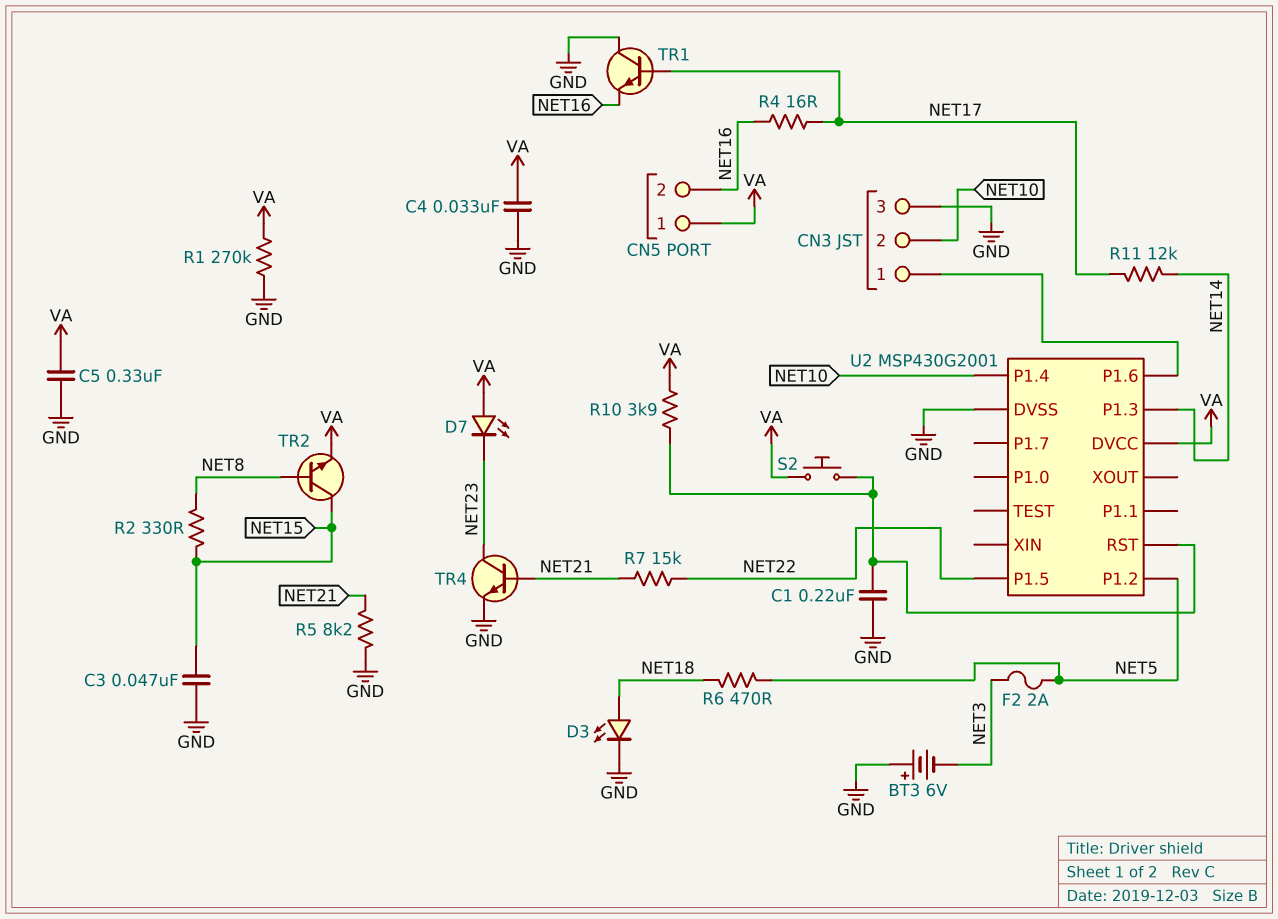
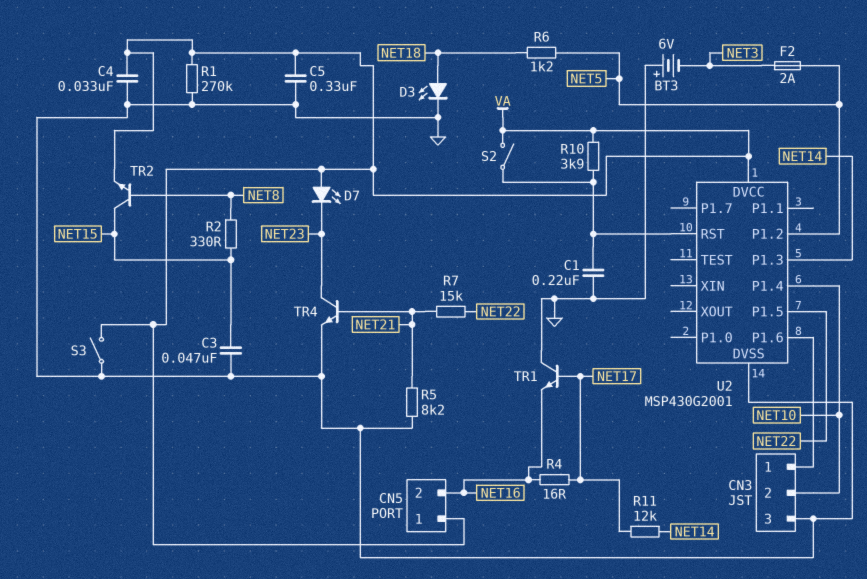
R6: 470 (NET5, NET18) -> 1.2k (NET5, NET18)
S2: button (U2/RST, VA) -> switch (U2/RST, VA)
S3: none -> switch (GND, VA)

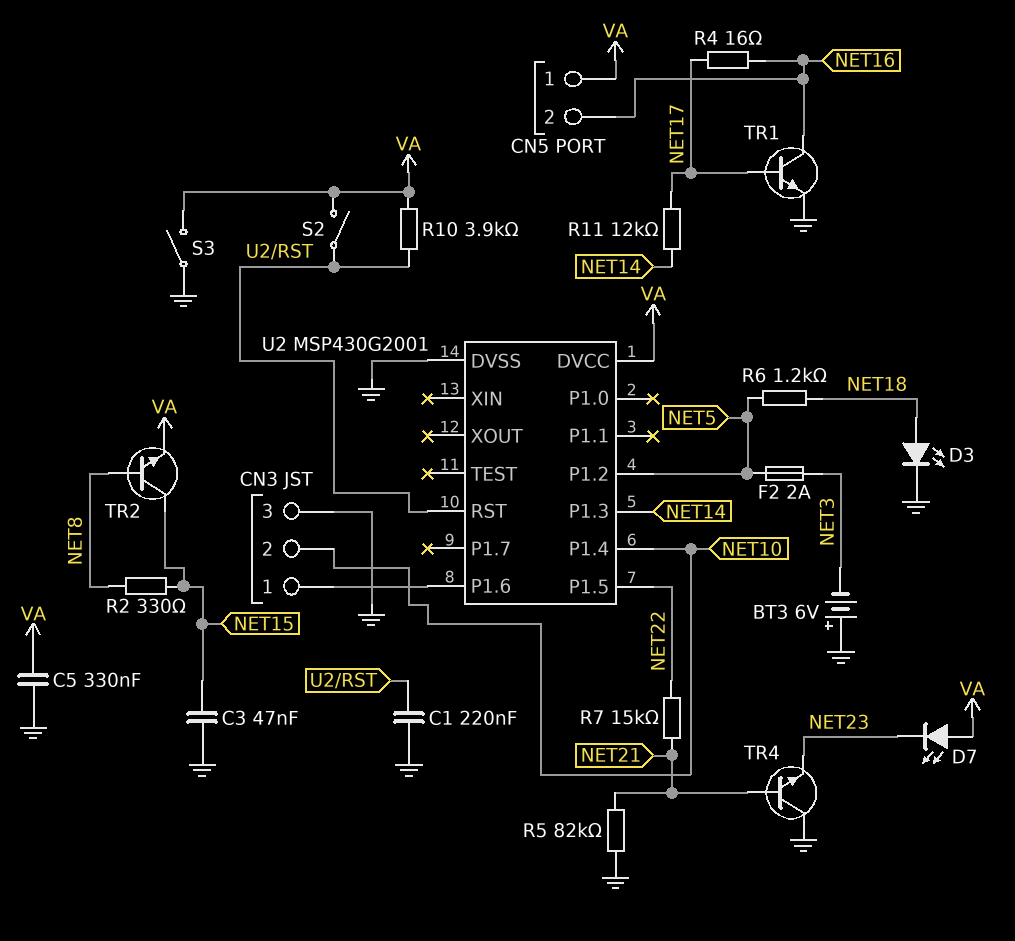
C4: 33nF (GND, VA) -> none
R1: 270k (GND, VA) -> none
R5: 8.2k (GND, NET21) -> 82k (GND, NET21)
TR1: NPN (B NET17, C GND, E NET16) -> NPN (B NET17, C NET16, E GND)
TR4: NPN (B NET21, C NET23, E GND) -> NPN (B NET21, C GND, E NET23)

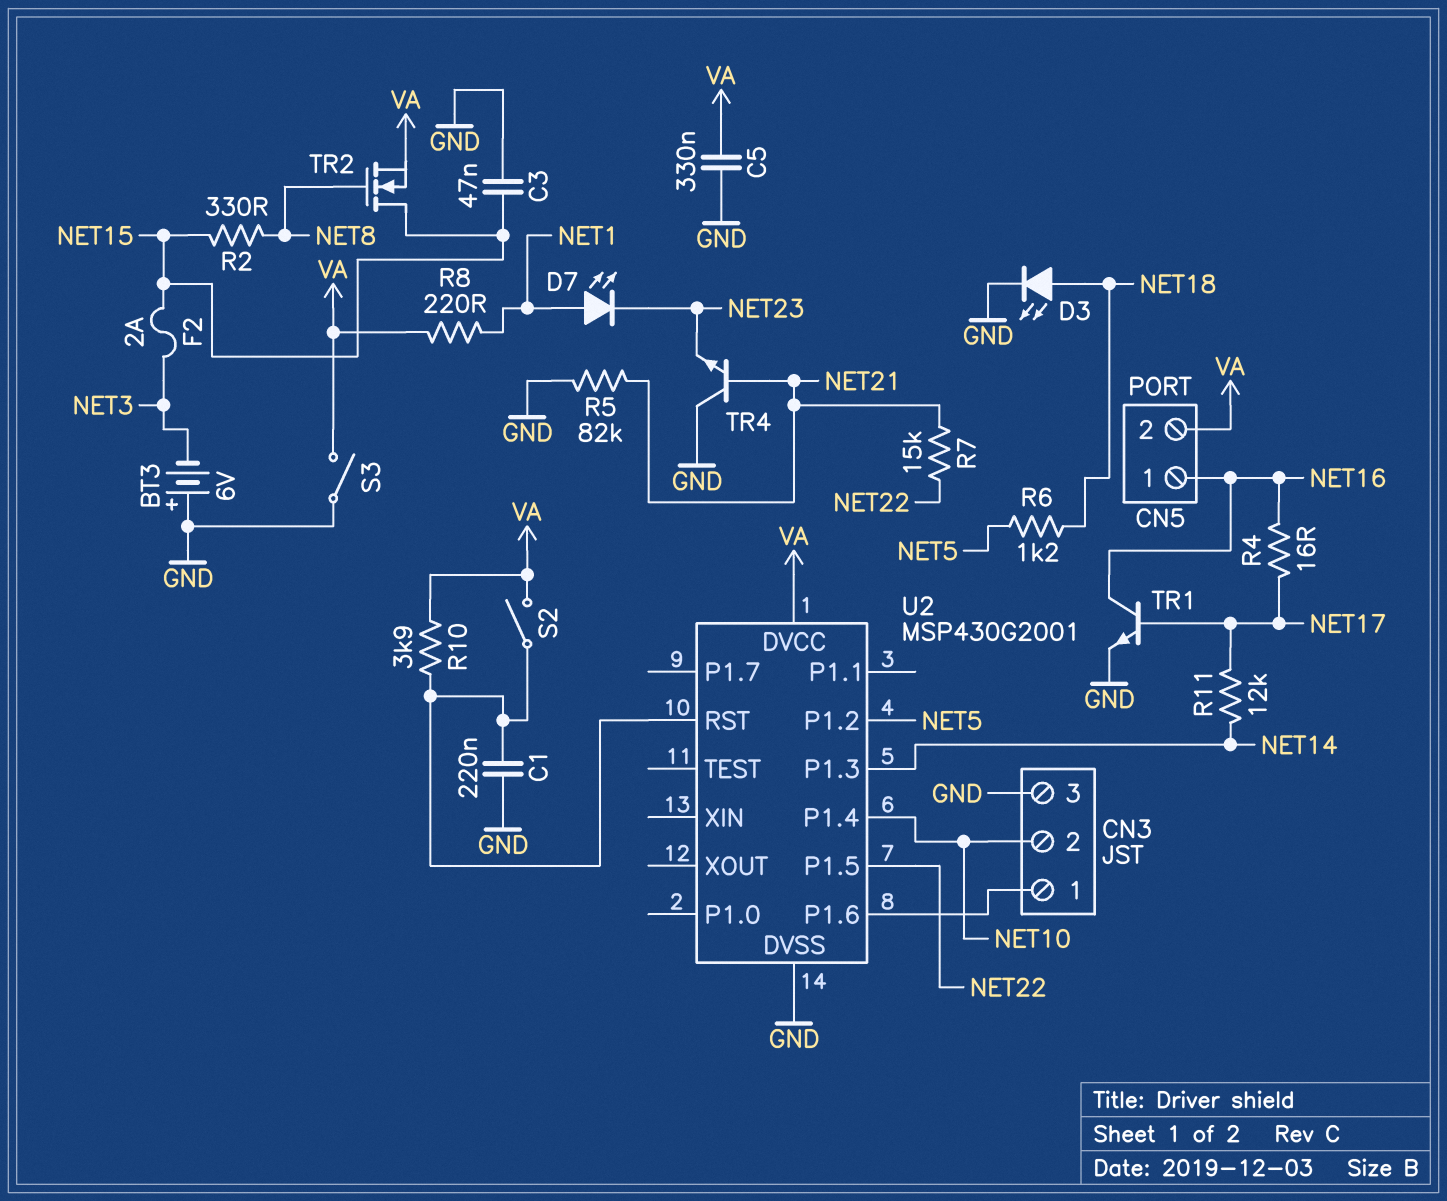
CN5 pin 1: VA -> NET16
CN5 pin 2: NET16 -> VA
D7: LED (A VA, K NET23) -> LED (A NET1, K NET23)
F2: 2A (NET3, NET5) -> 2A (NET3, NET15)
R8: none -> 220 (NET1, VA)
TR2: NPN (B NET8, C NET15, E VA) -> NMOS (G NET8, D NET15, S VA)

